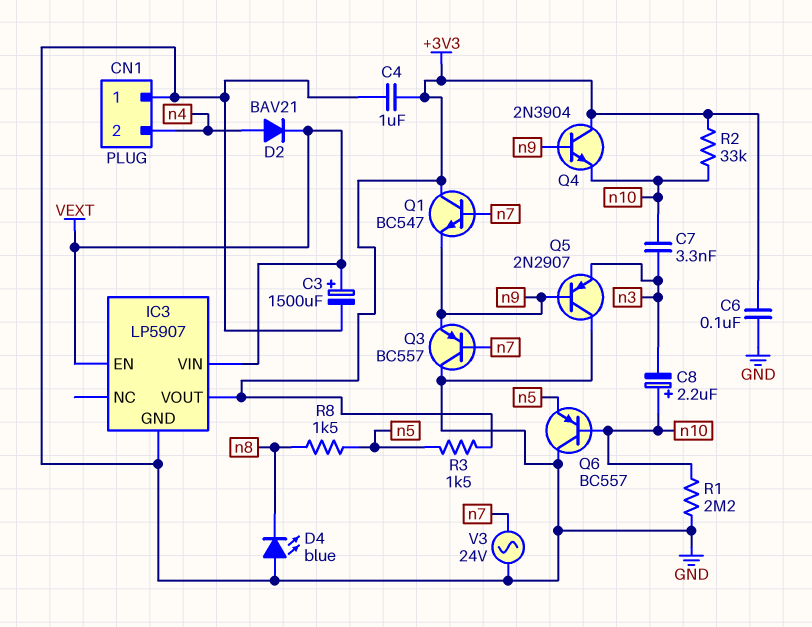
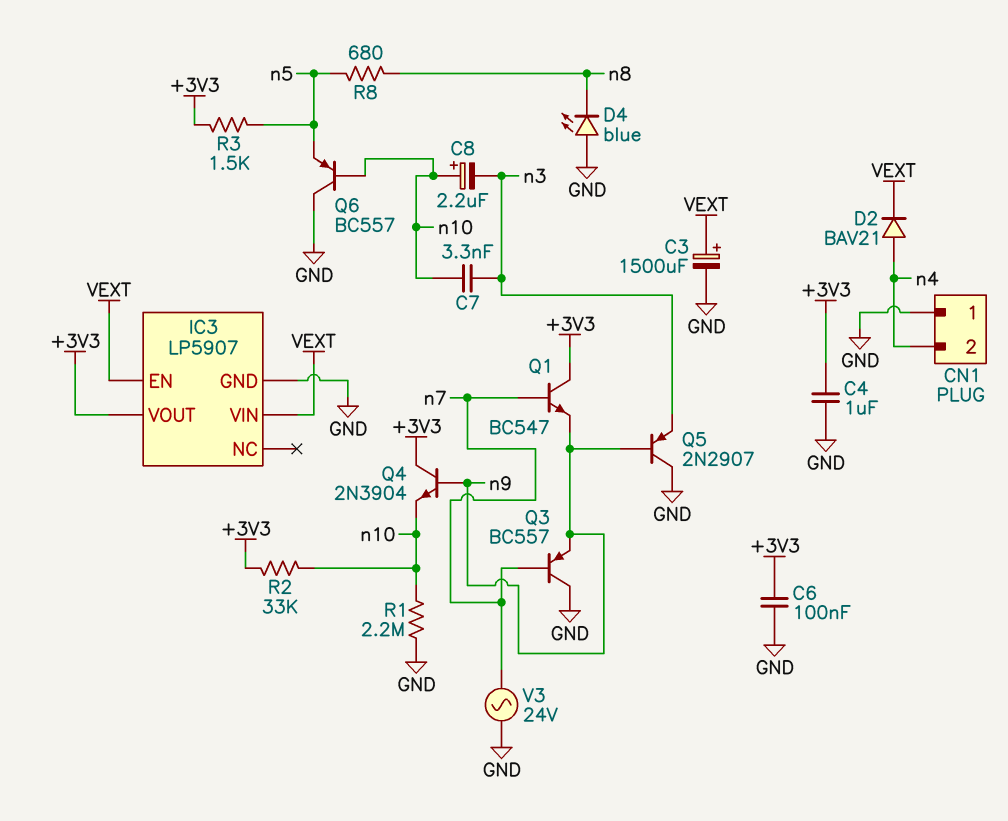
R8: 1.5k (n5, n8) -> 680 (n5, n8)

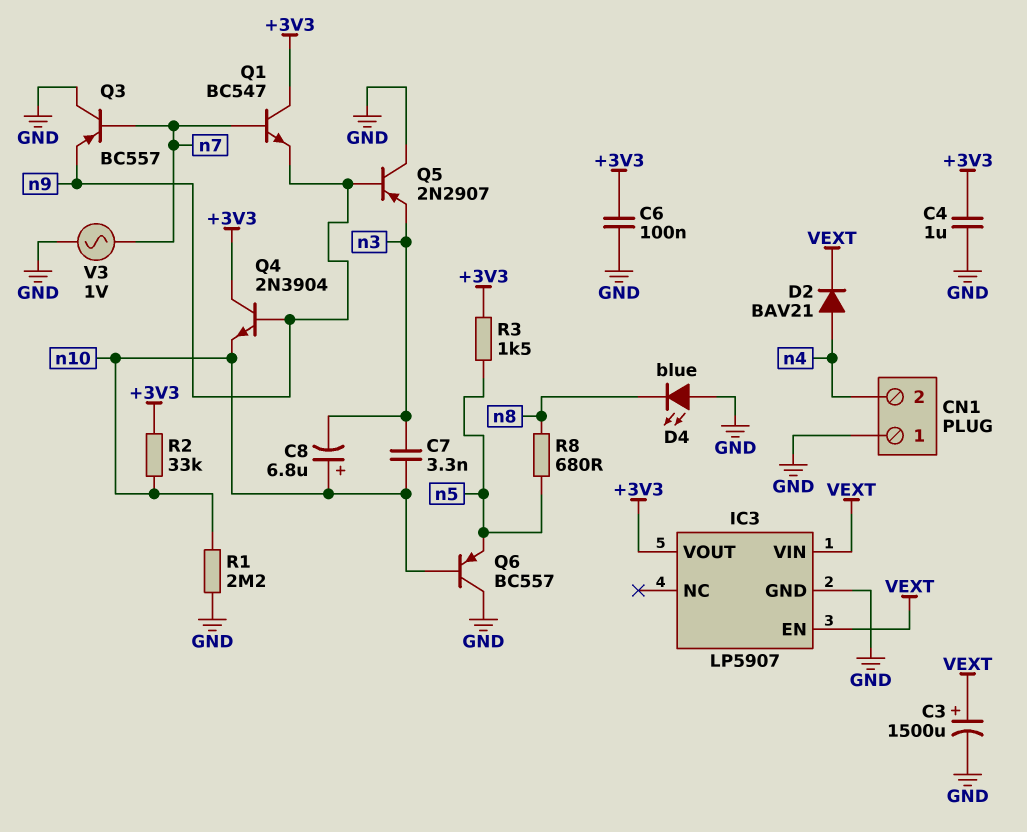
C8: 2.2uF (plus n10, minus n3) -> 6.8uF (plus n10, minus n3)
V3: AC 24V (GND, n7) -> AC 1V (GND, n7)

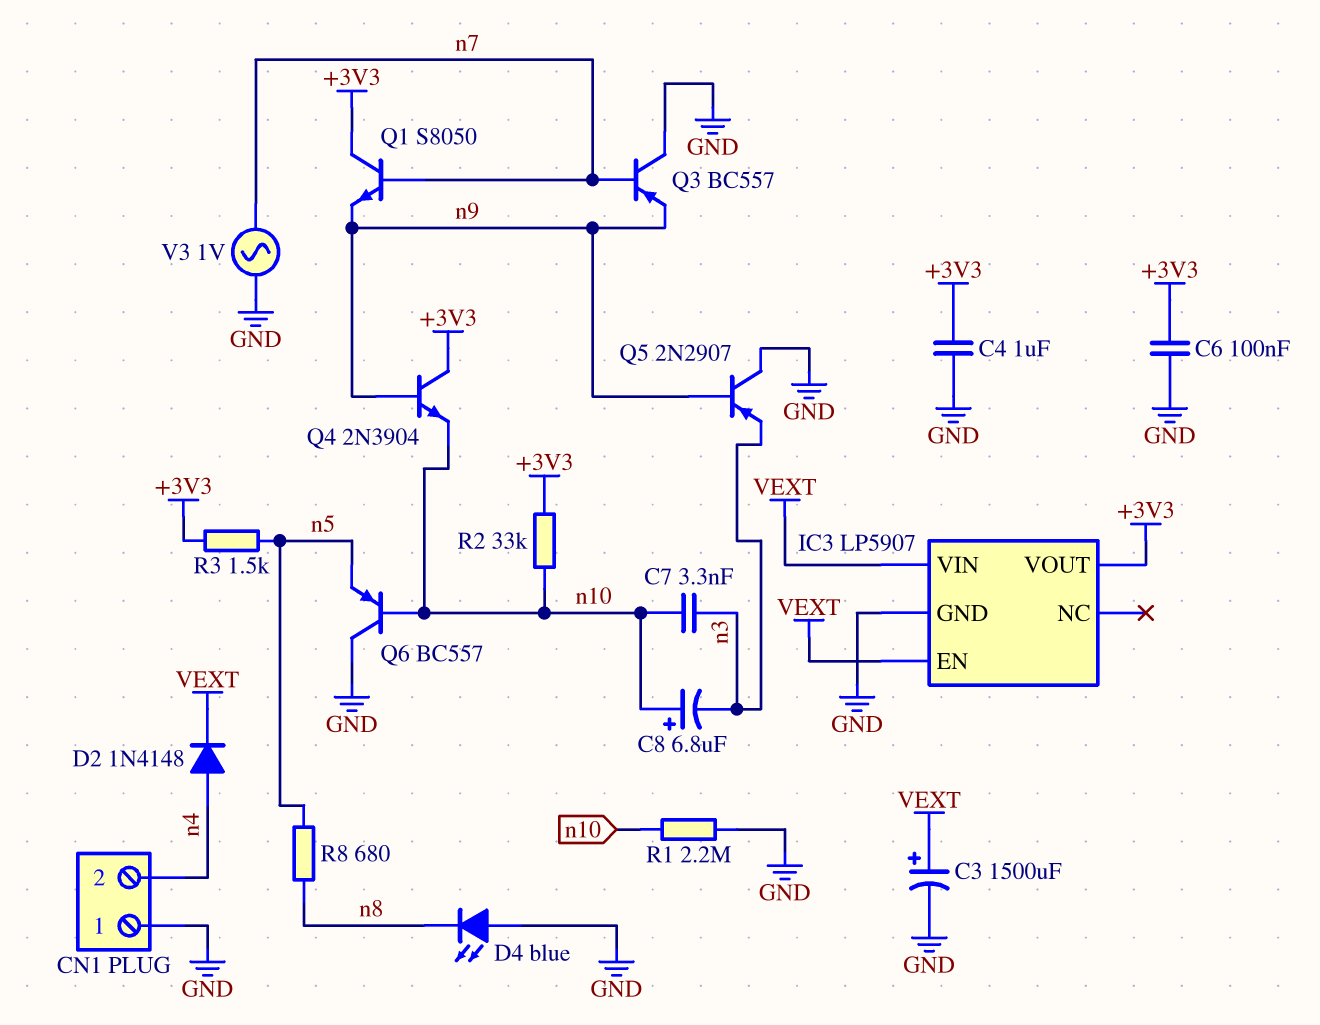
D2: diode BAV21 (A n4, K VEXT) -> diode 1N4148 (A n4, K VEXT)
Q1: NPN BC547 (B n7, C +3V3, E n9) -> NPN S8050 (B n7, C +3V3, E n9)

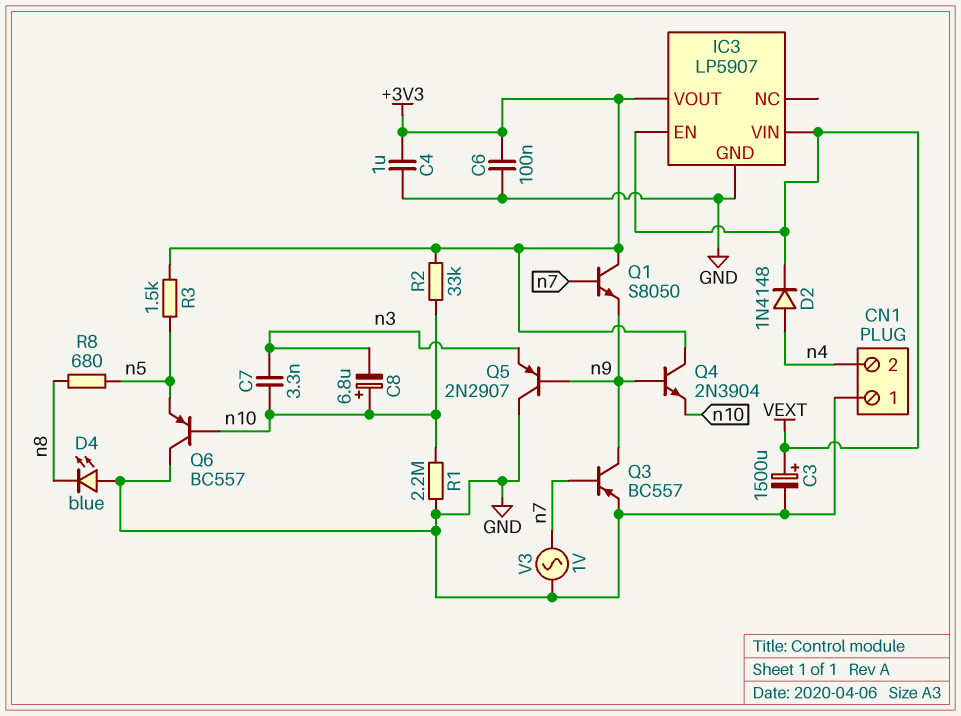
Q3: PNP BC557 (B n7, C GND, E n9) -> PNP BC557 (B n7, C n9, E GND)

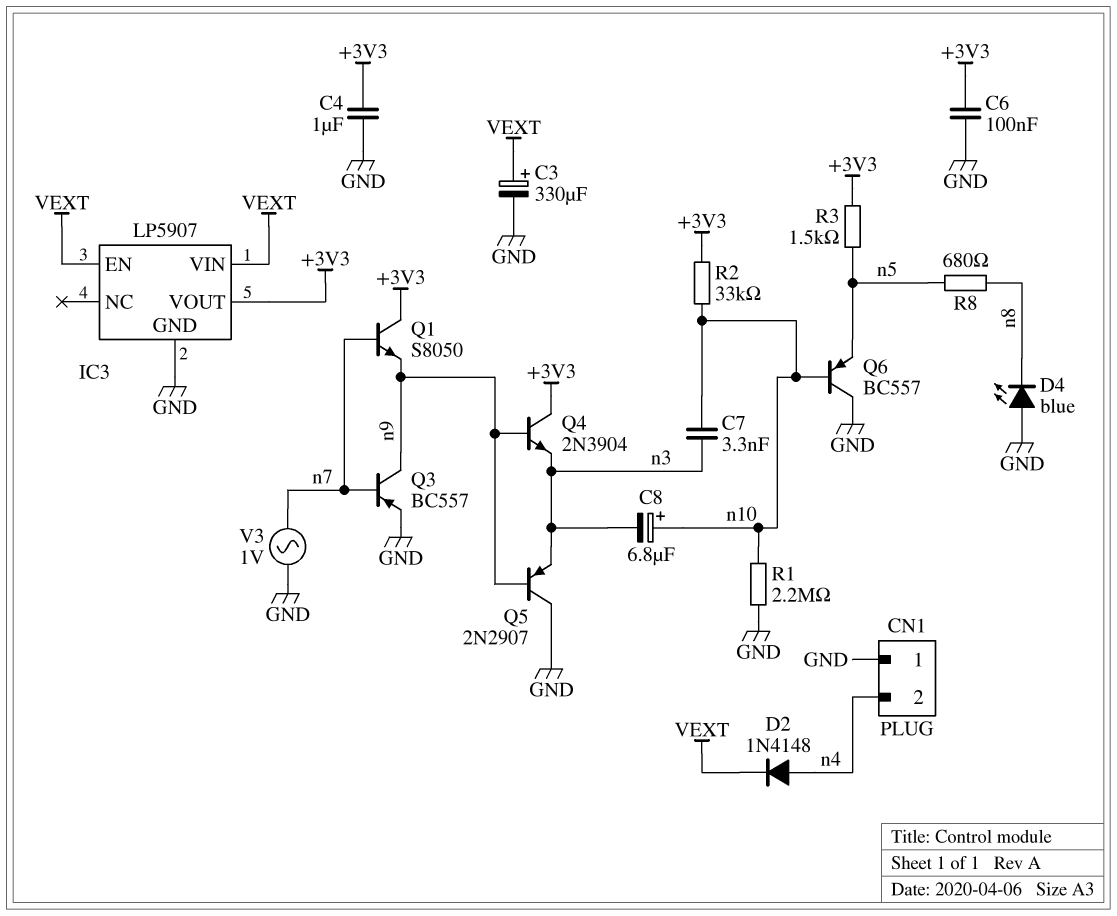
C3: 1500uF (plus VEXT, minus GND) -> 330uF (plus VEXT, minus GND)
Q4: NPN 2N3904 (B n9, C +3V3, E n10) -> NPN 2N3904 (B n9, C +3V3, E n3)

